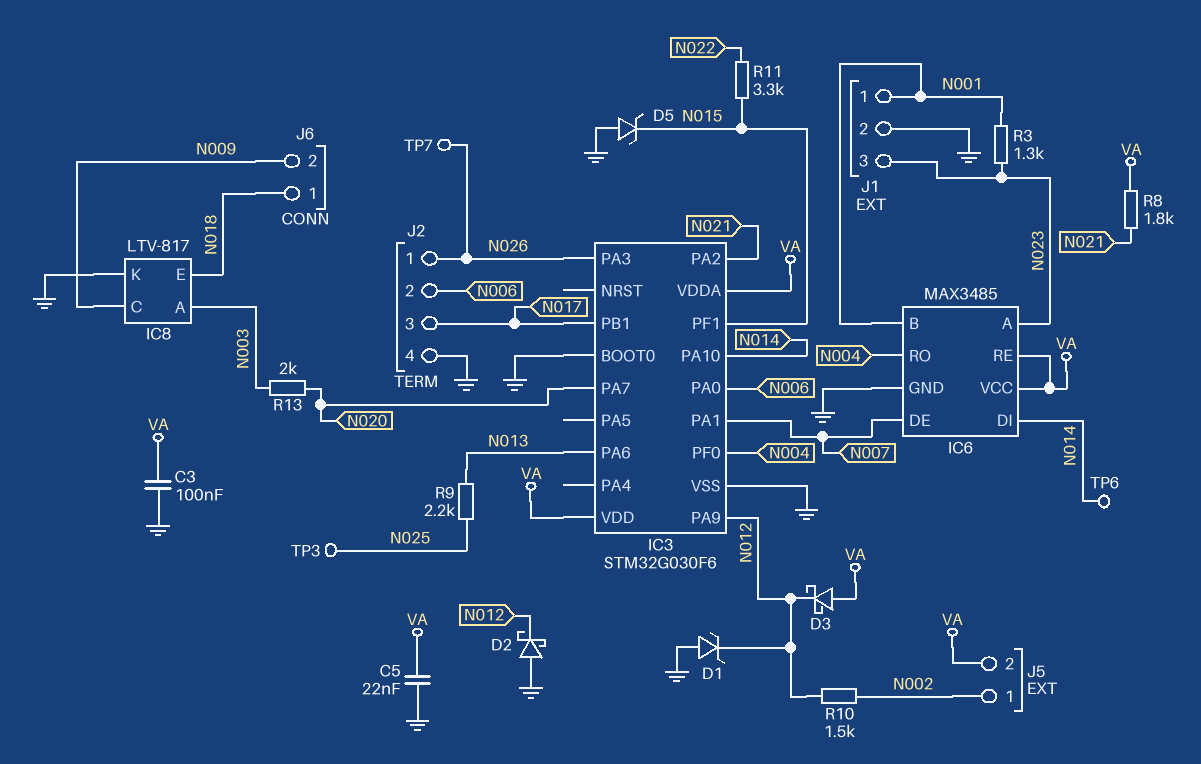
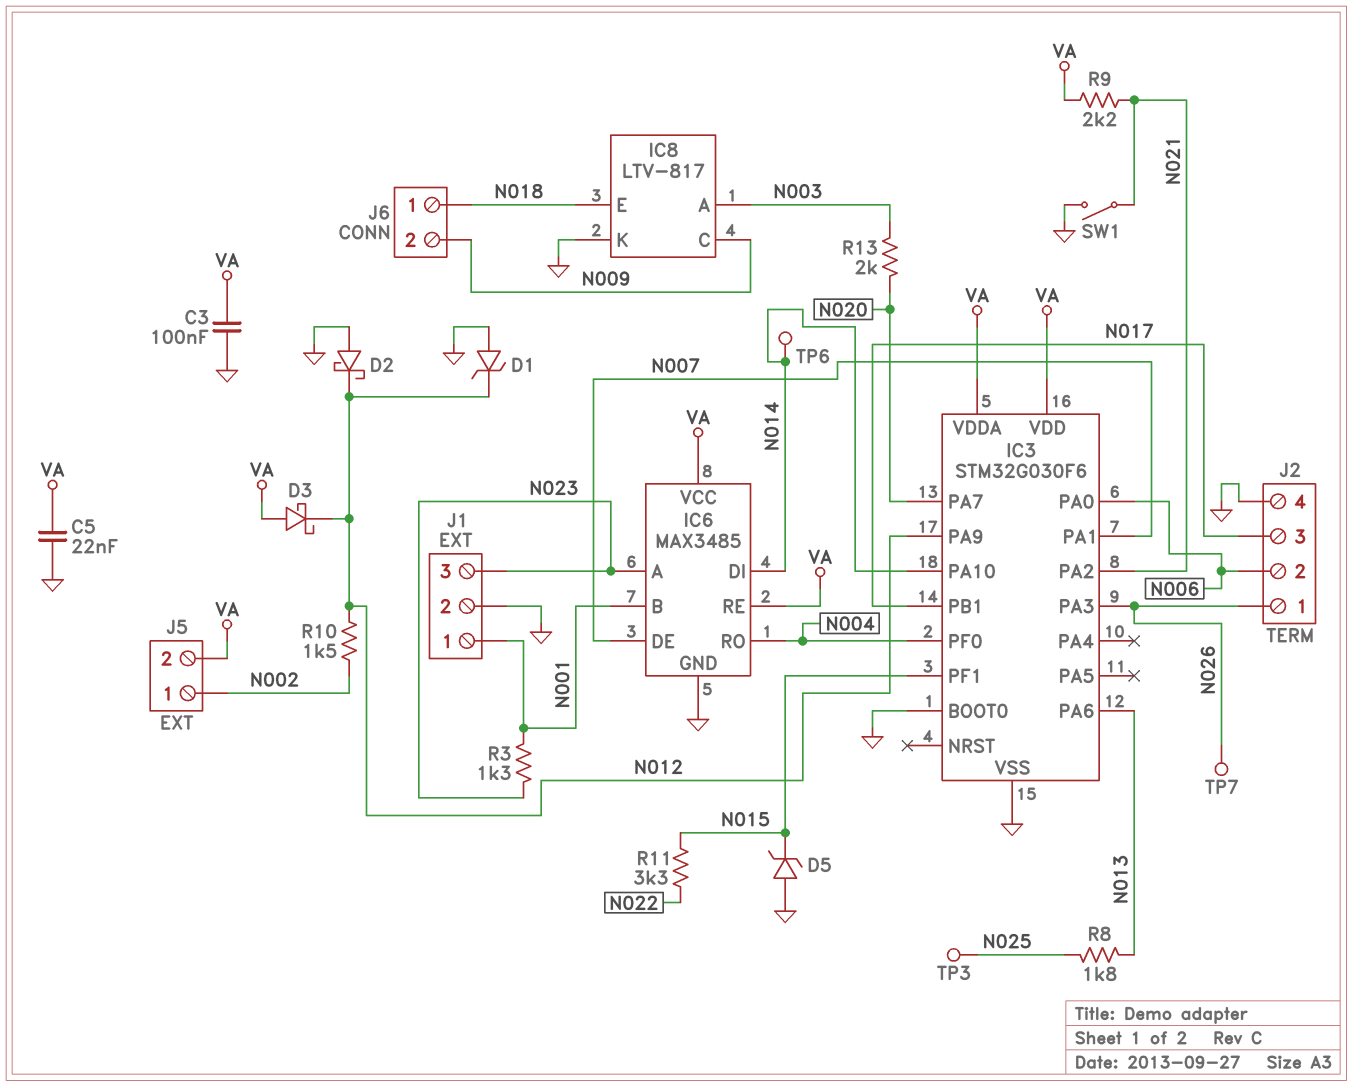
R8: 1.8k (N021, VA) -> 1.8k (N013, N025)
R9: 2.2k (N013, N025) -> 2.2k (N021, VA)
SW1: none -> switch (GND, N021)

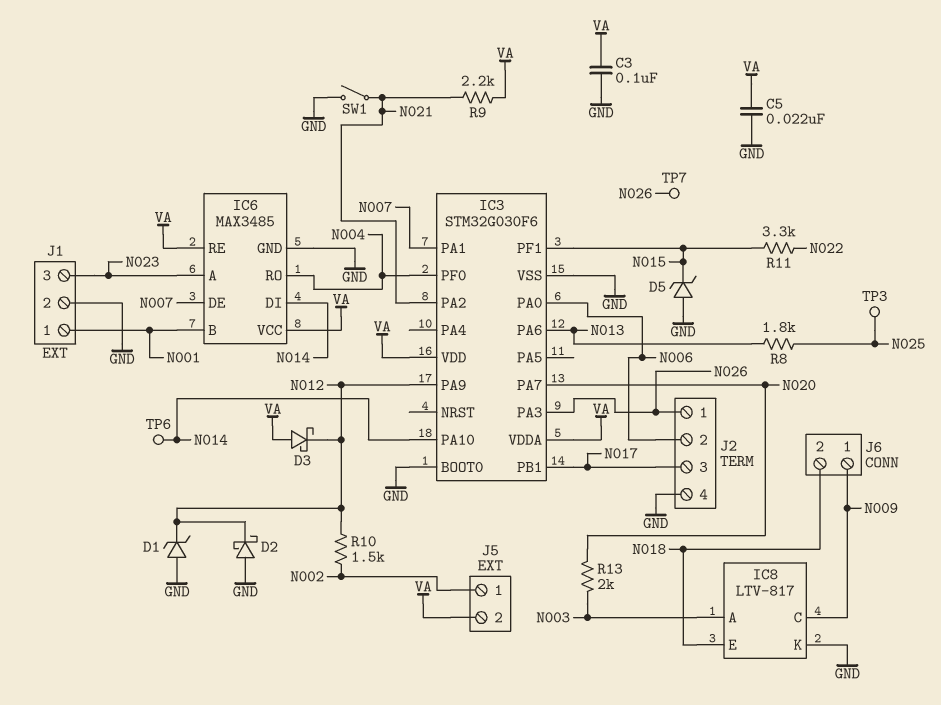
J6 pin 1: N018 -> N009
J6 pin 2: N009 -> N018
R3: 1.3k (N001, N023) -> none

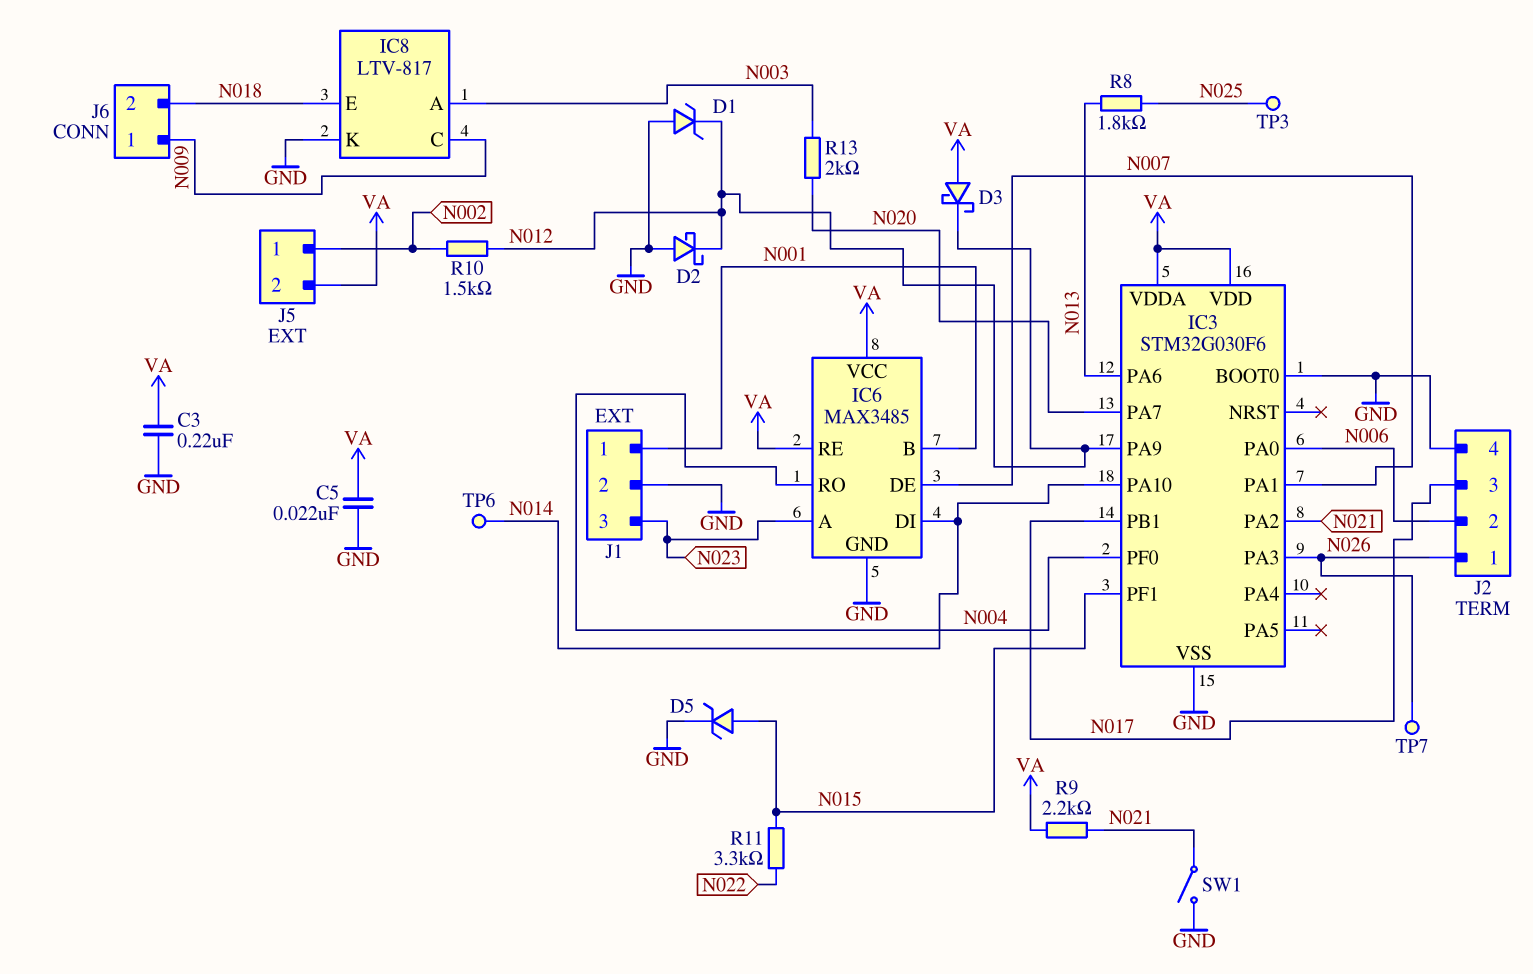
C3: 100nF (GND, VA) -> 220nF (GND, VA)
D5: zener (A GND, K N015) -> zener (A N015, K GND)

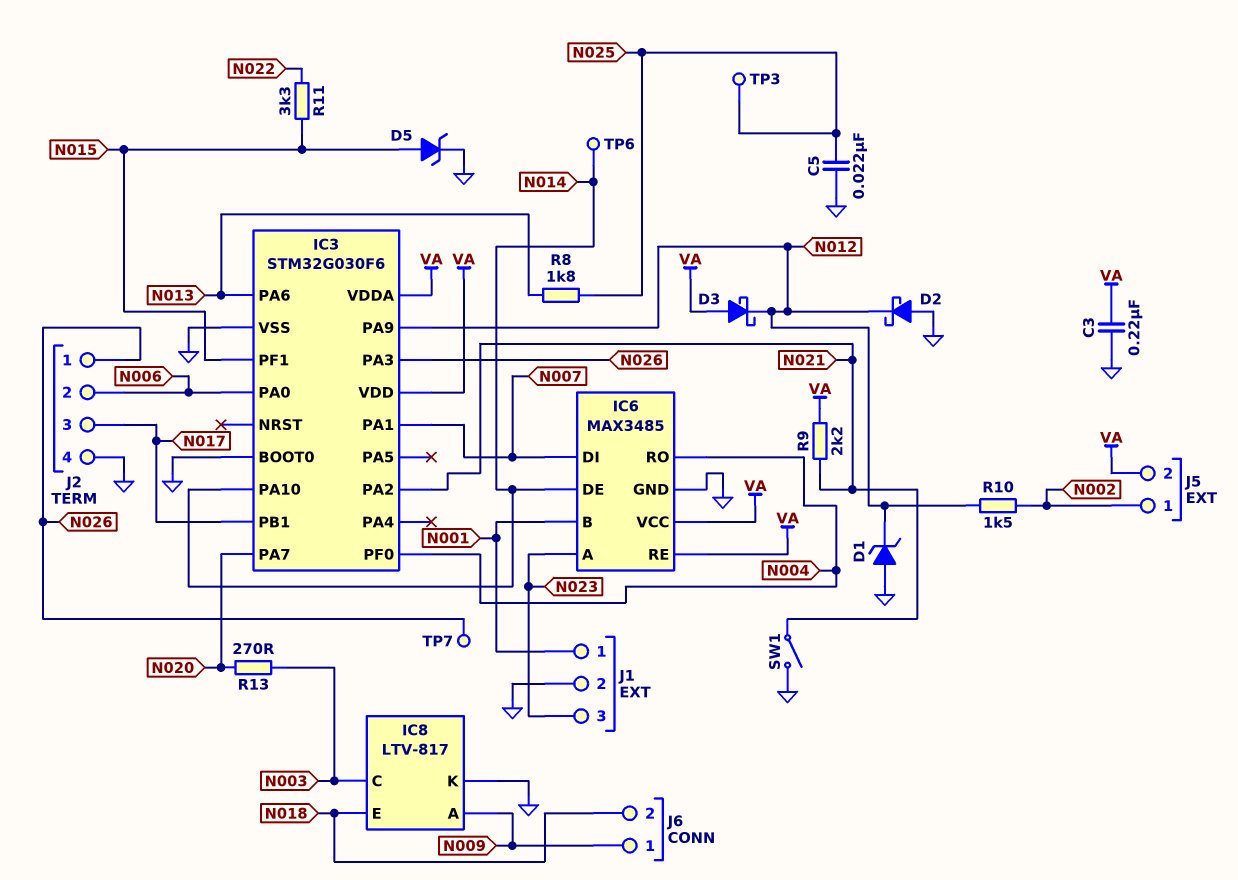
C5: 22nF (GND, VA) -> 22nF (GND, N025)
IC6 pin DE: N007 -> N014
IC6 pin DI: N014 -> N007
IC8 pin A: N003 -> N009
IC8 pin C: N009 -> N003
R13: 2k (N003, N020) -> 270 (N003, N020)

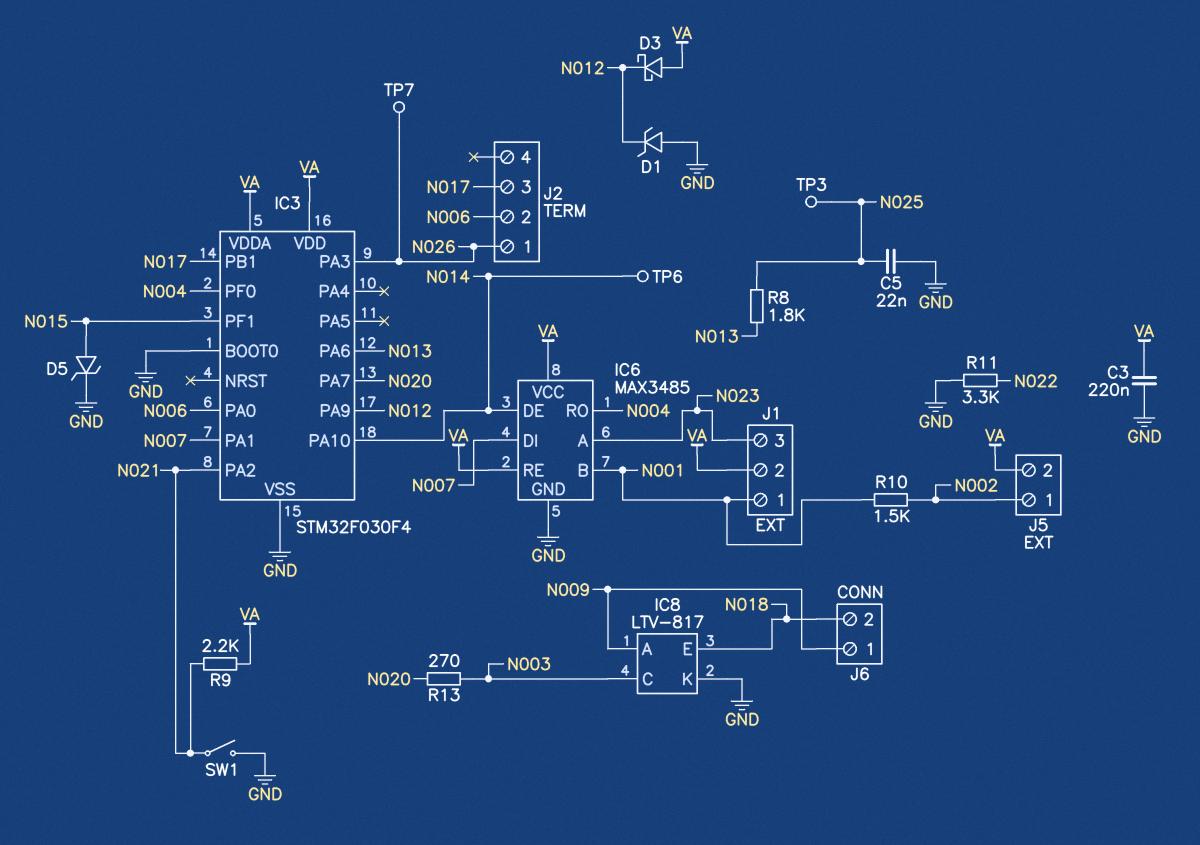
D2: schottky (A GND, K N012) -> none
IC3: STM32G030F6 -> STM32F030F4
J1 pin 2: GND -> VA
J2 pin 4: GND -> none
R10: 1.5k (N002, N012) -> 1.5k (N001, N002)
R11: 3.3k (N015, N022) -> 3.3k (GND, N022)

